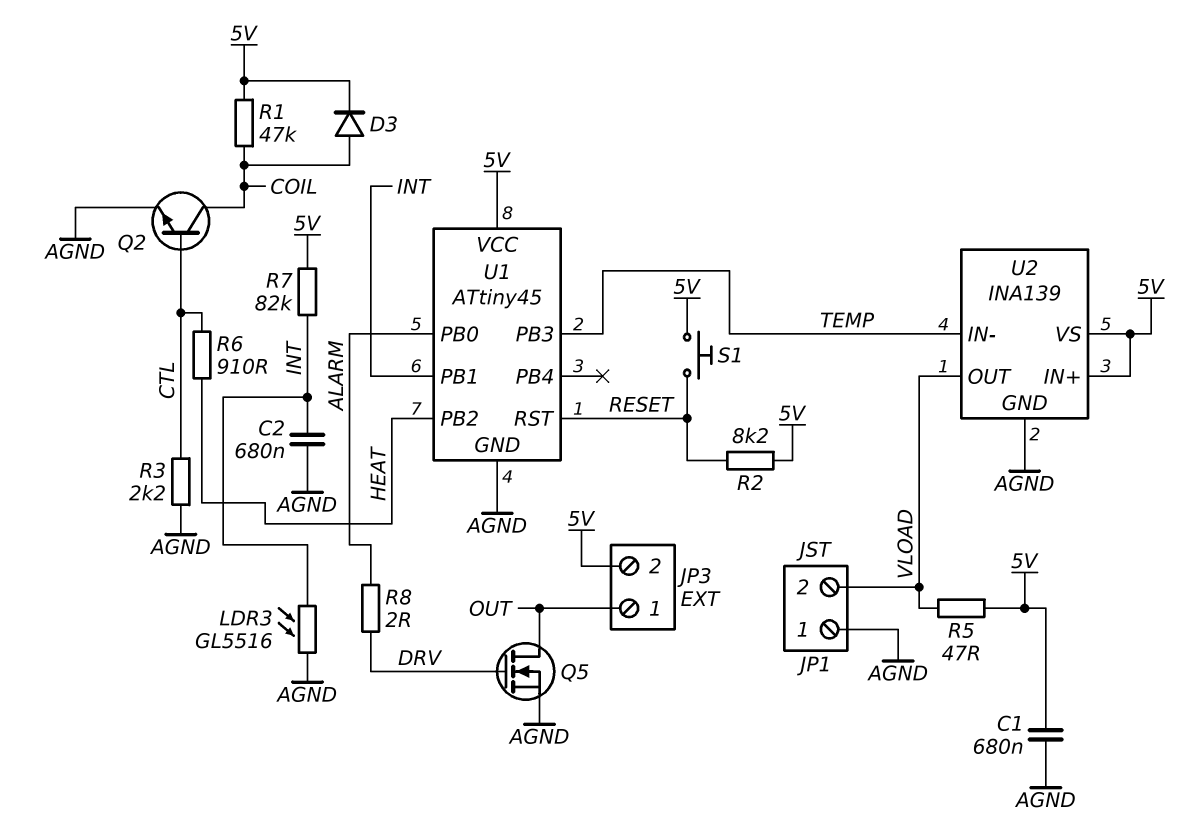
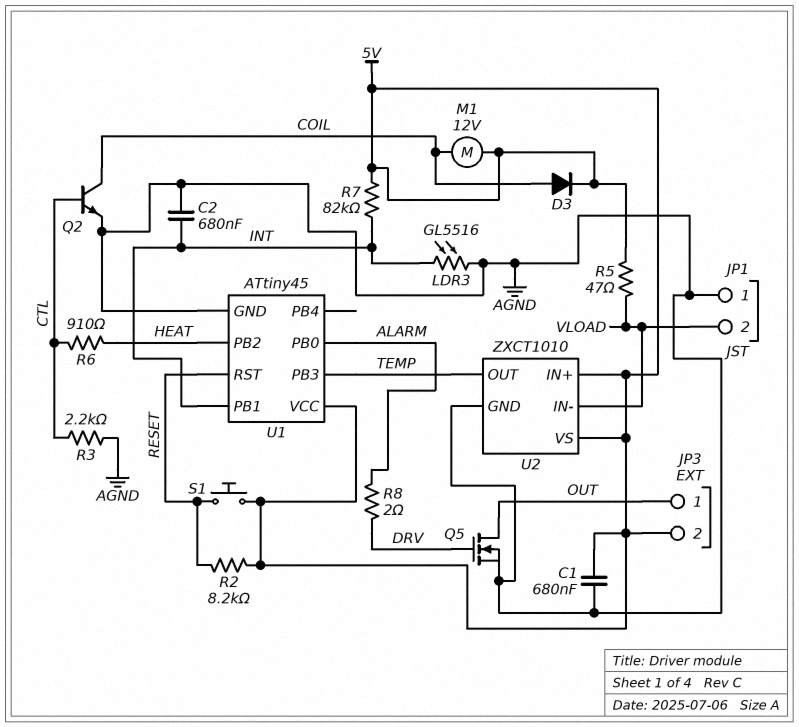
M1: none -> motor 12V (5V, COIL)
R1: 47k (5V, COIL) -> none
U2: INA139 -> ZXCT1010
U2 pin IN-: TEMP -> VLOAD
U2 pin OUT: VLOAD -> TEMP

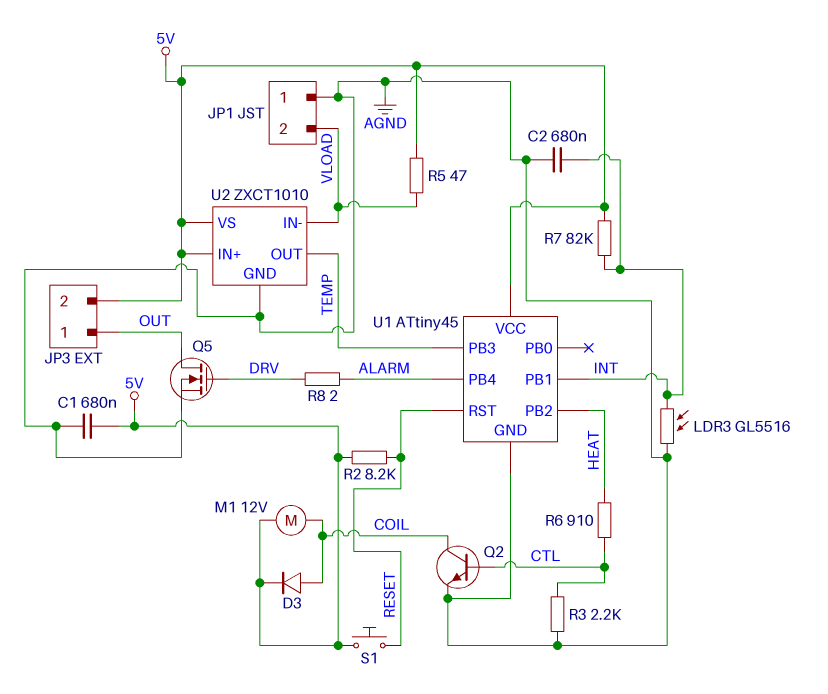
U1 pin PB0: ALARM -> none
U1 pin PB4: none -> ALARM

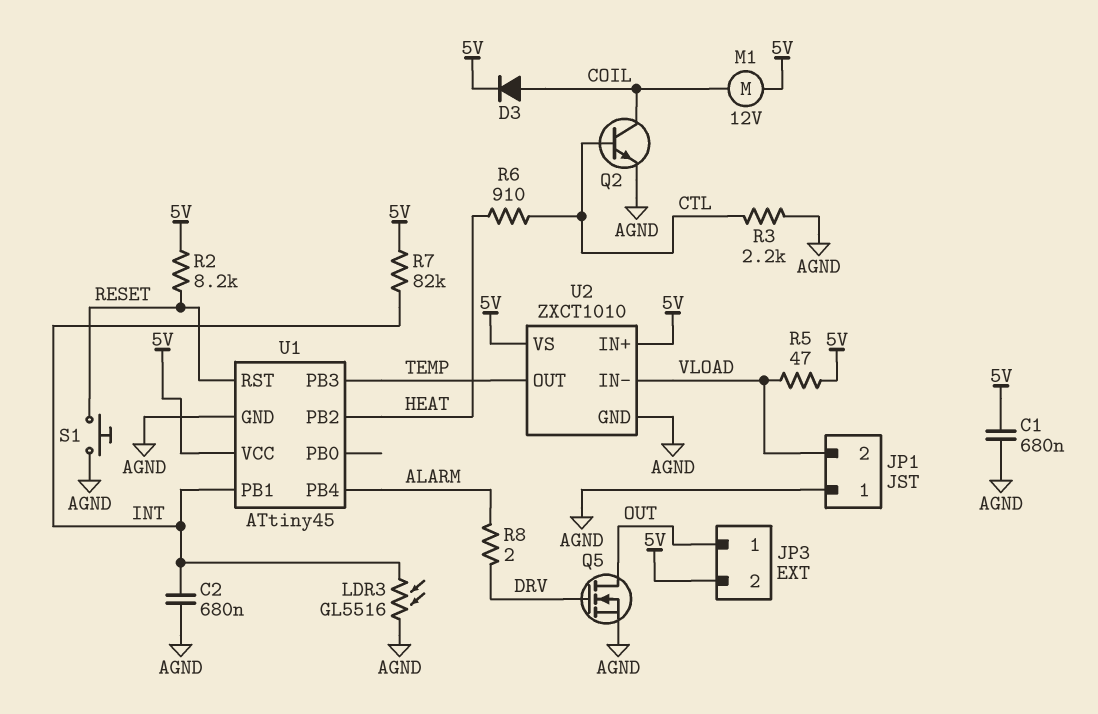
S1: button (5V, RESET) -> button (AGND, RESET)

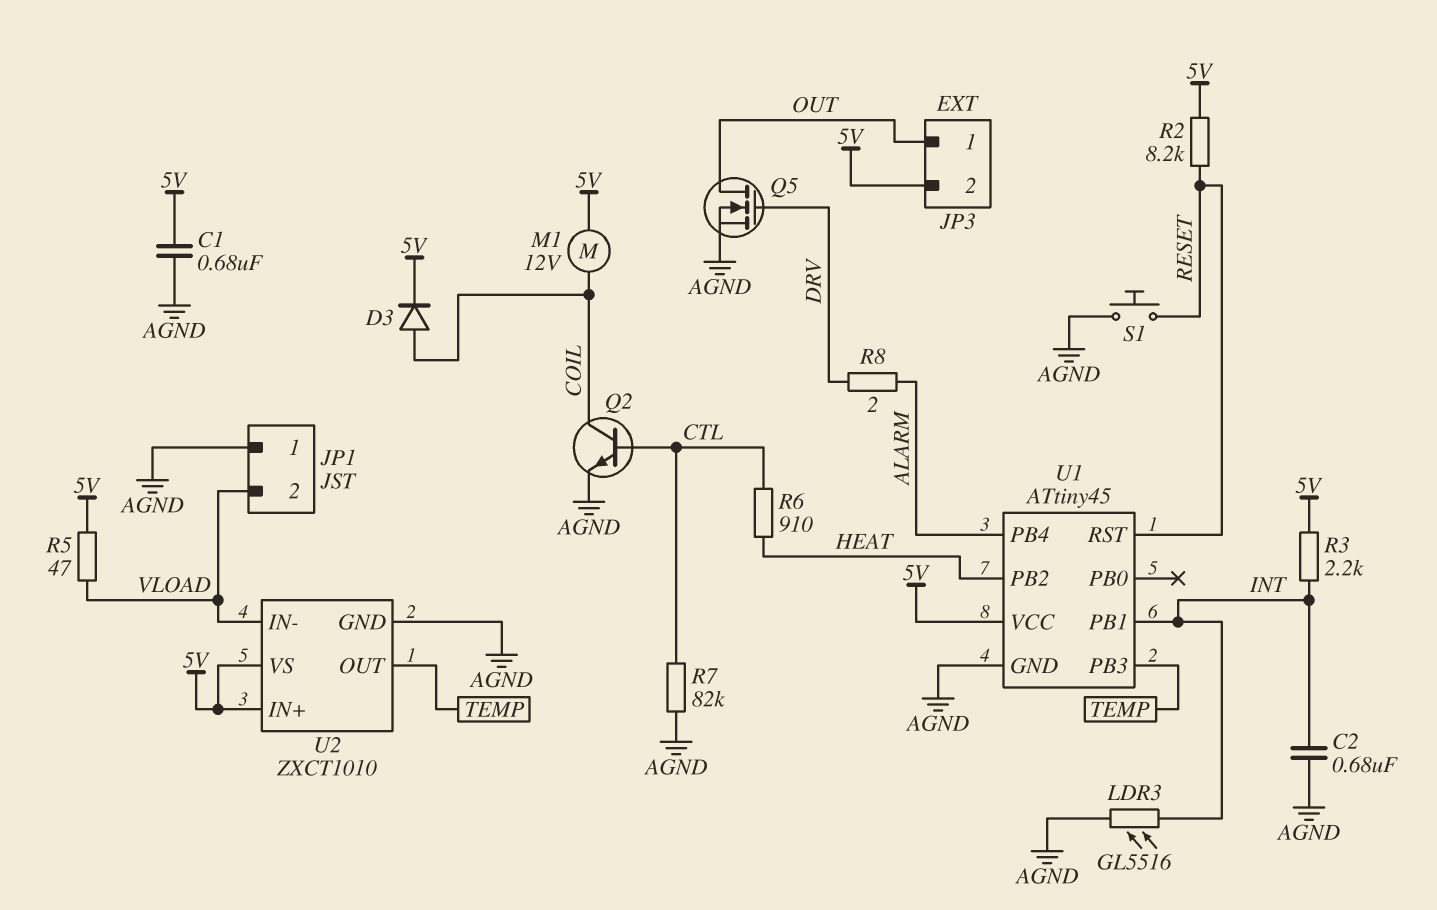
R3: 2.2k (AGND, CTL) -> 2.2k (5V, INT)
R7: 82k (5V, INT) -> 82k (AGND, CTL)

